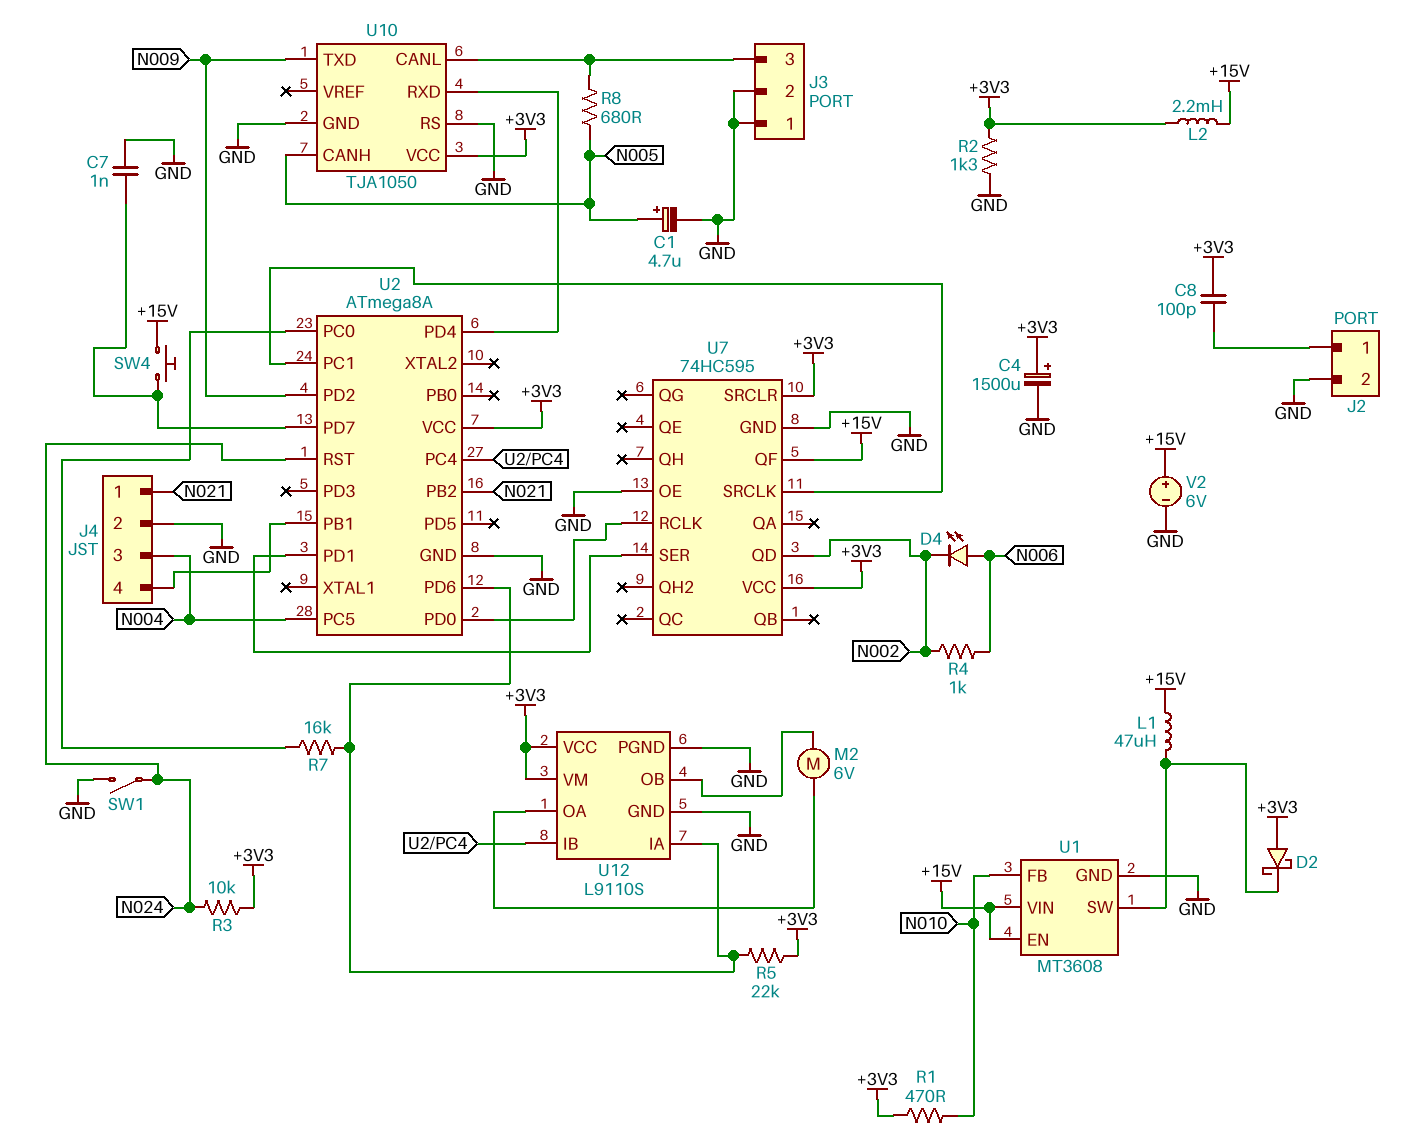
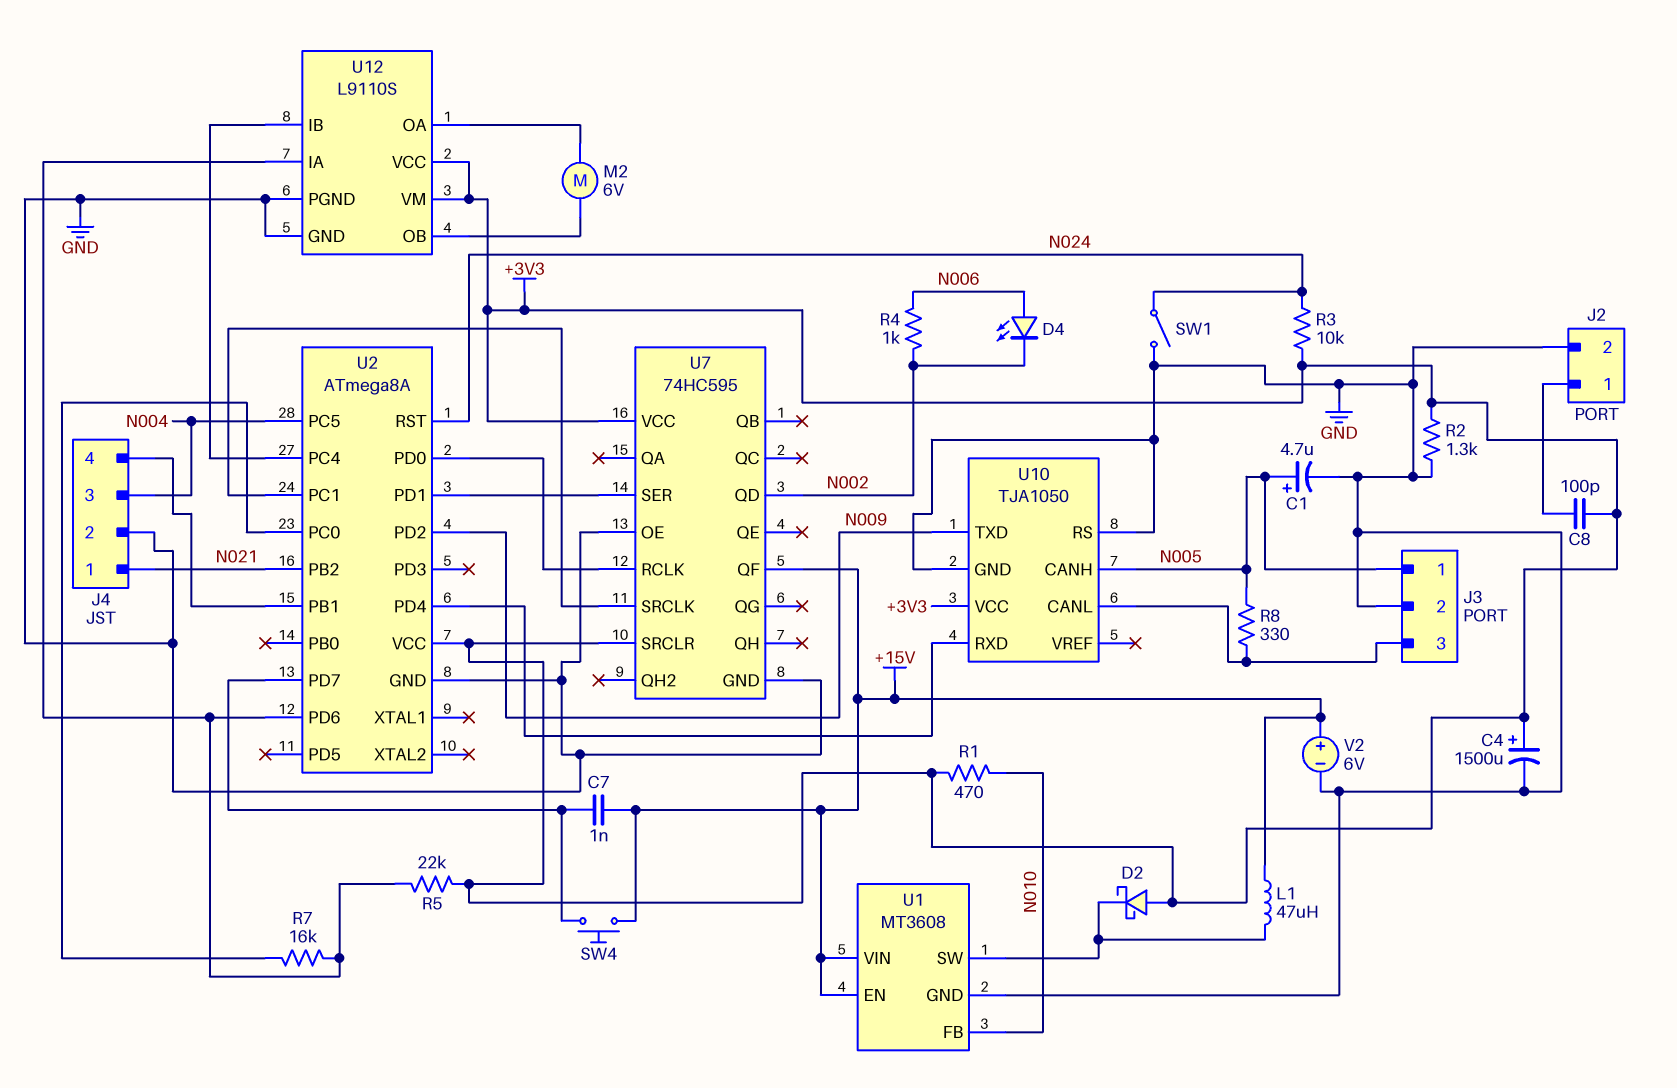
C7: 1nF (GND, U2/PD7) -> 1nF (+15V, U2/PD7)
J3 pin 1: GND -> N005
L2: 2.2mH (+3V3, +15V) -> none
R8: 680 (J3/3, N005) -> 330 (J3/3, N005)

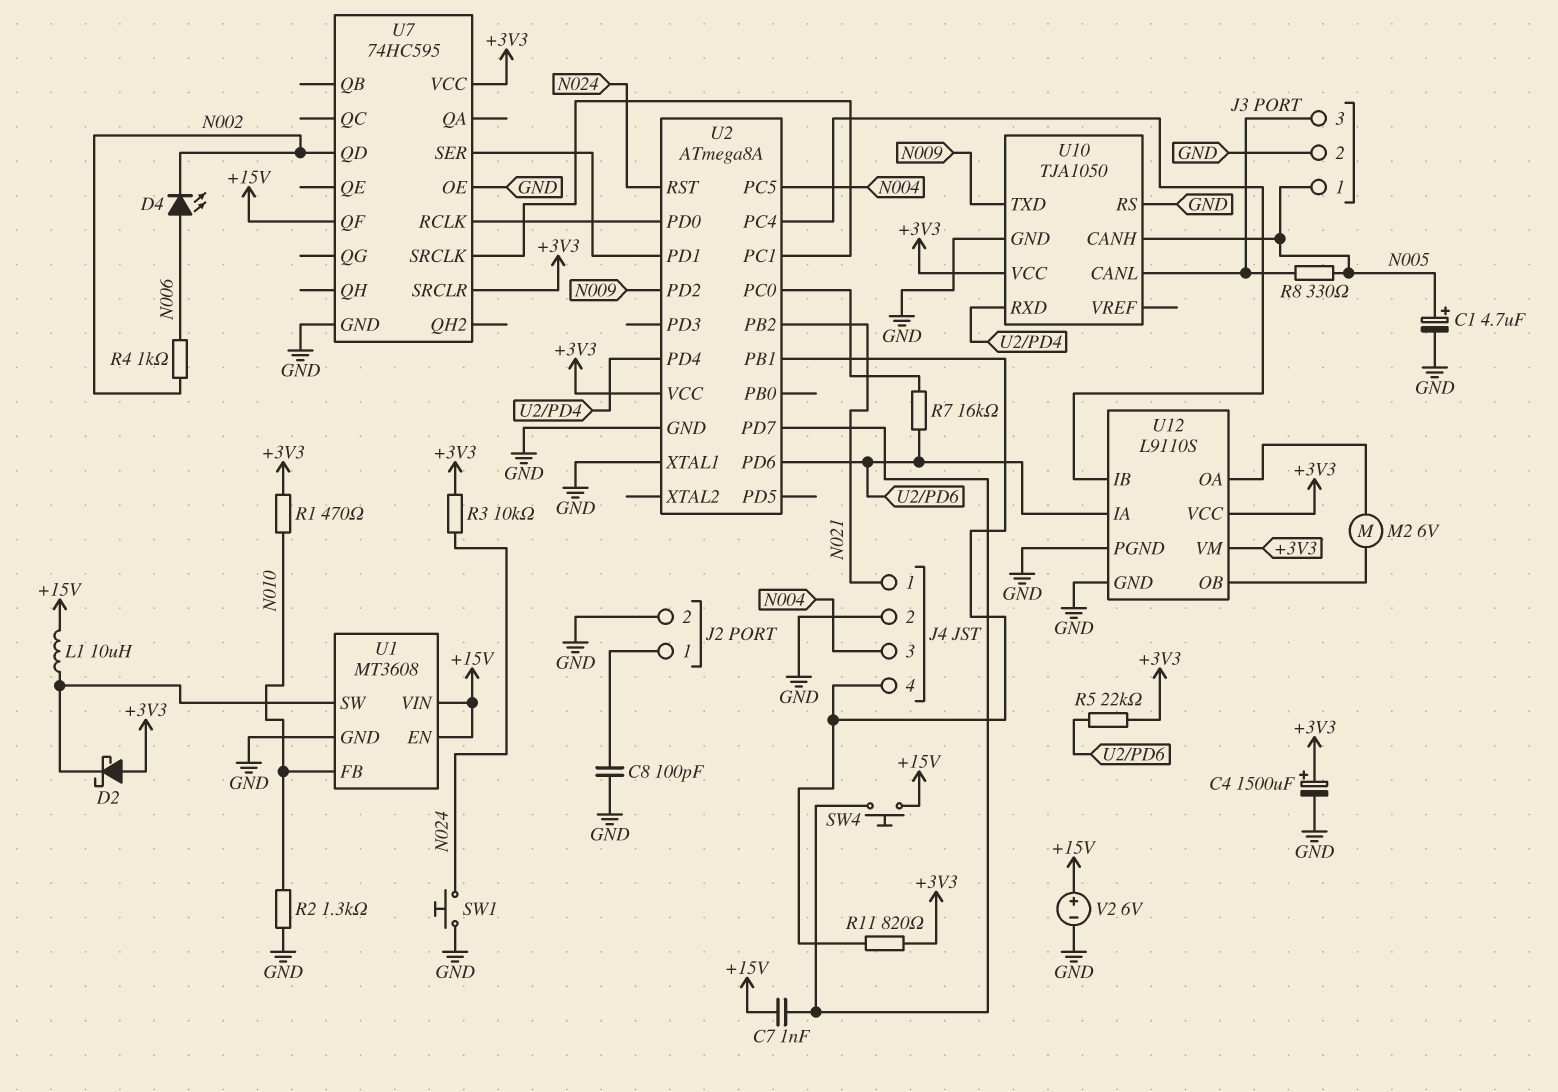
C8: 100pF (+3V3, J2/1) -> 100pF (GND, J2/1)
L1: 47uH (+15V, U1/SW) -> 10uH (+15V, U1/SW)
R2: 1.3k (+3V3, GND) -> 1.3k (GND, N010)
R11: none -> 820 (+3V3, J4/4)
SW1: switch (GND, N024) -> button (GND, N024)
U2 pin XTAL1: none -> GND

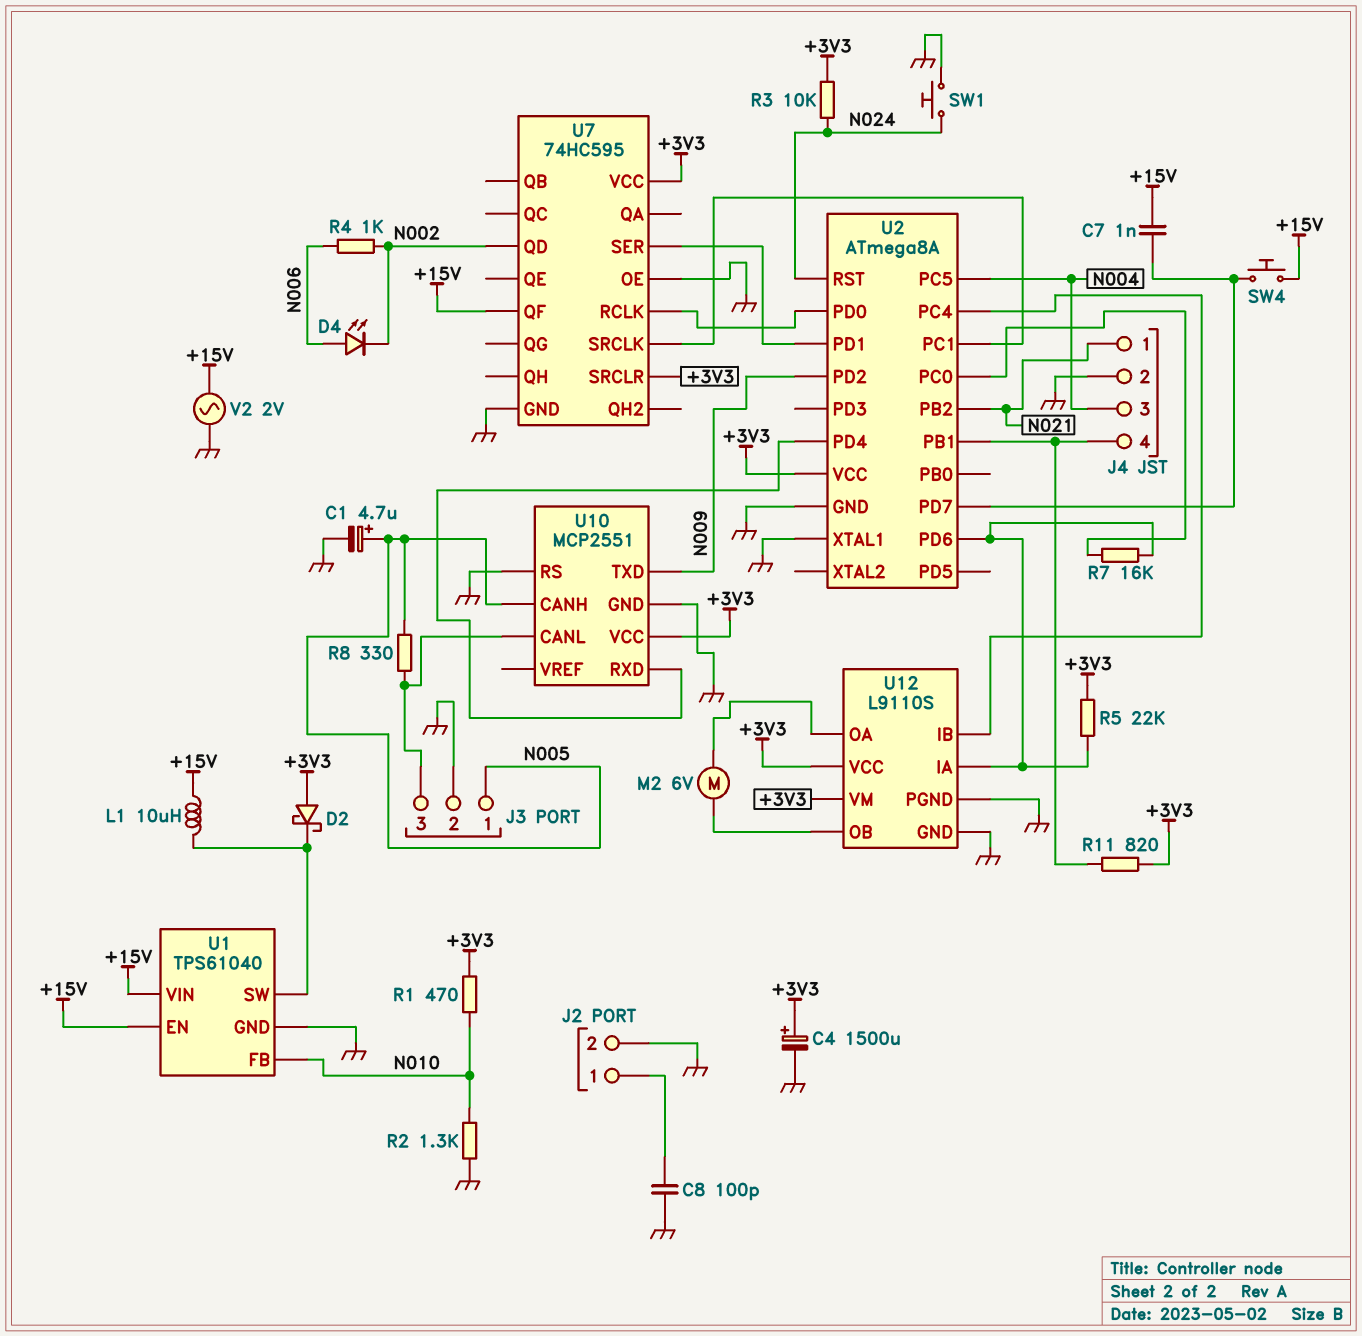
U1: MT3608 -> TPS61040
U10: TJA1050 -> MCP2551
V2: 6V (plus +15V, minus GND) -> AC 2V (+15V, GND)

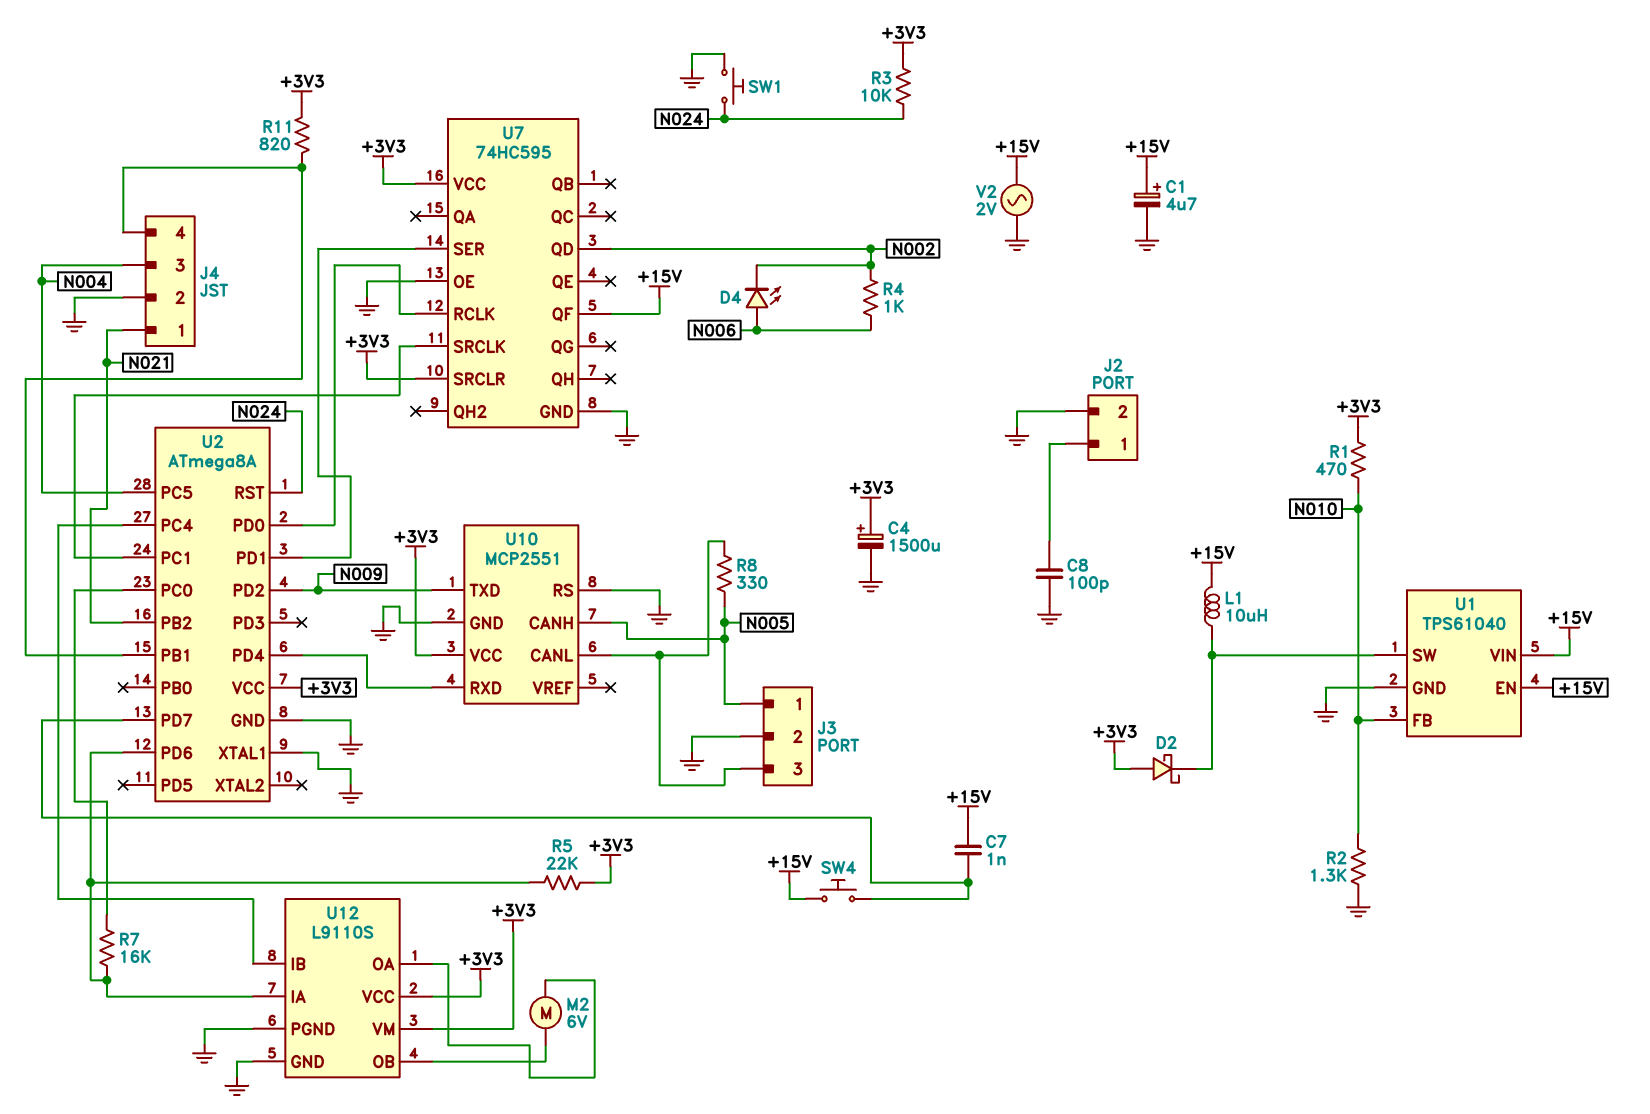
C1: 4.7uF (plus N005, minus GND) -> 4.7uF (plus +15V, minus GND)

